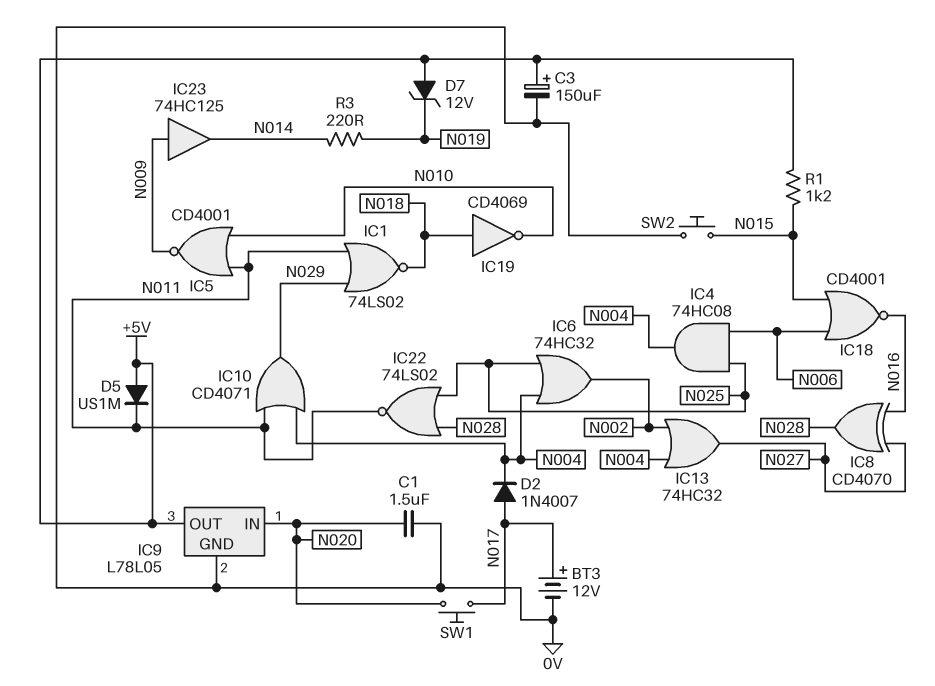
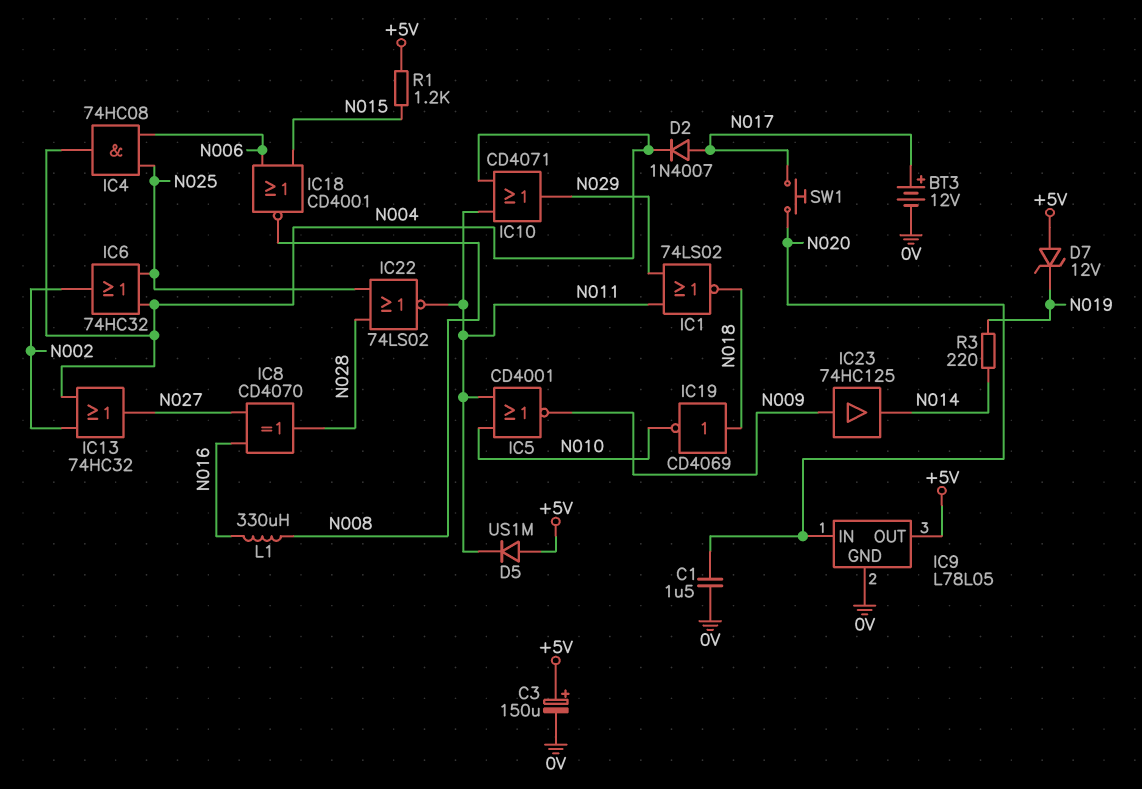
IC18: NOR CD4001 (in N006, in N015, out N016) -> NOR CD4001 (in N006, in N015, out N008)
L1: none -> 330uH (N008, N016)
SW2: button (0V, N015) -> none

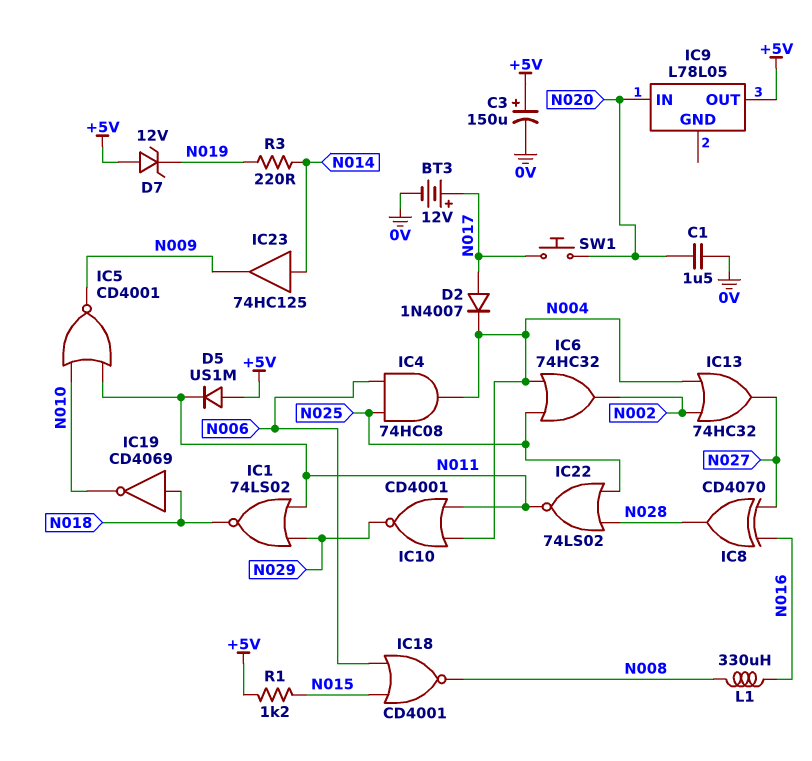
IC9 pin GND: 0V -> none
IC10: OR CD4071 (in N004, in N011, out N029) -> NOR CD4001 (in N004, in N011, out N029)
IC23: buffer 74HC125 (in N009, out N014) -> buffer 74HC125 (in N014, out N009)

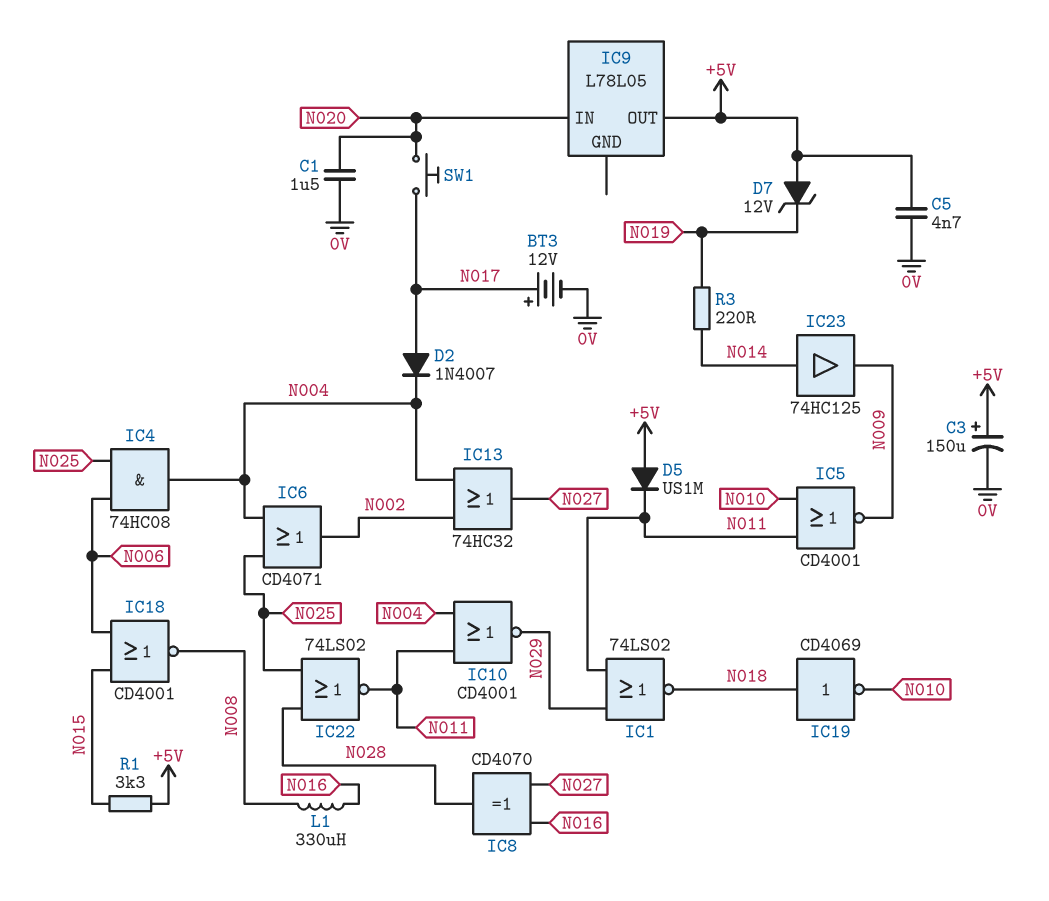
C5: none -> 4.7nF (+5V, 0V)
IC6: OR 74HC32 (in N004, in N025, out N002) -> OR CD4071 (in N004, in N025, out N002)
R1: 1.2k (+5V, N015) -> 3.3k (+5V, N015)

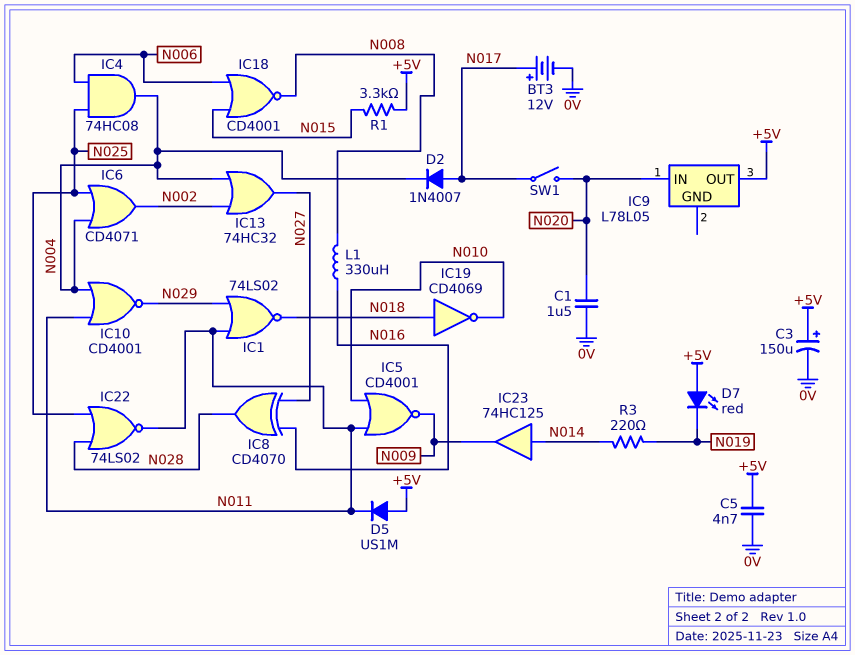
D7: zener 12V (A +5V, K N019) -> LED red (A +5V, K N019)
SW1: button (N017, N020) -> switch (N017, N020)

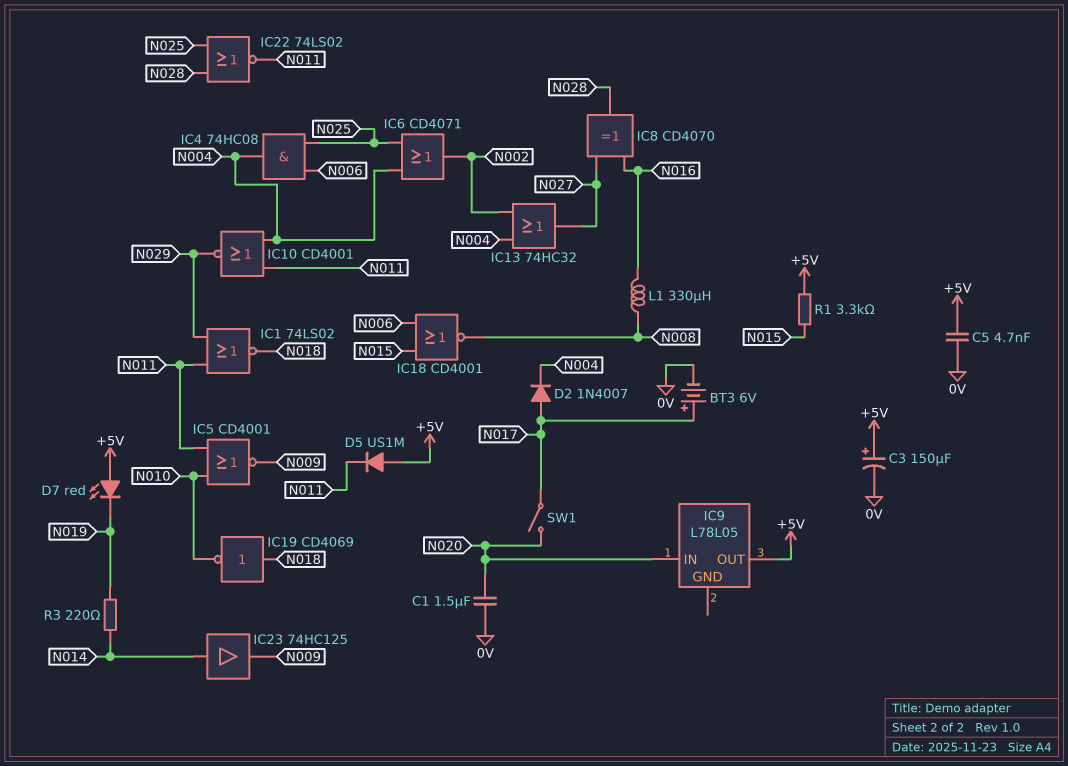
BT3: 12V (plus N017, minus 0V) -> 6V (plus N017, minus 0V)

